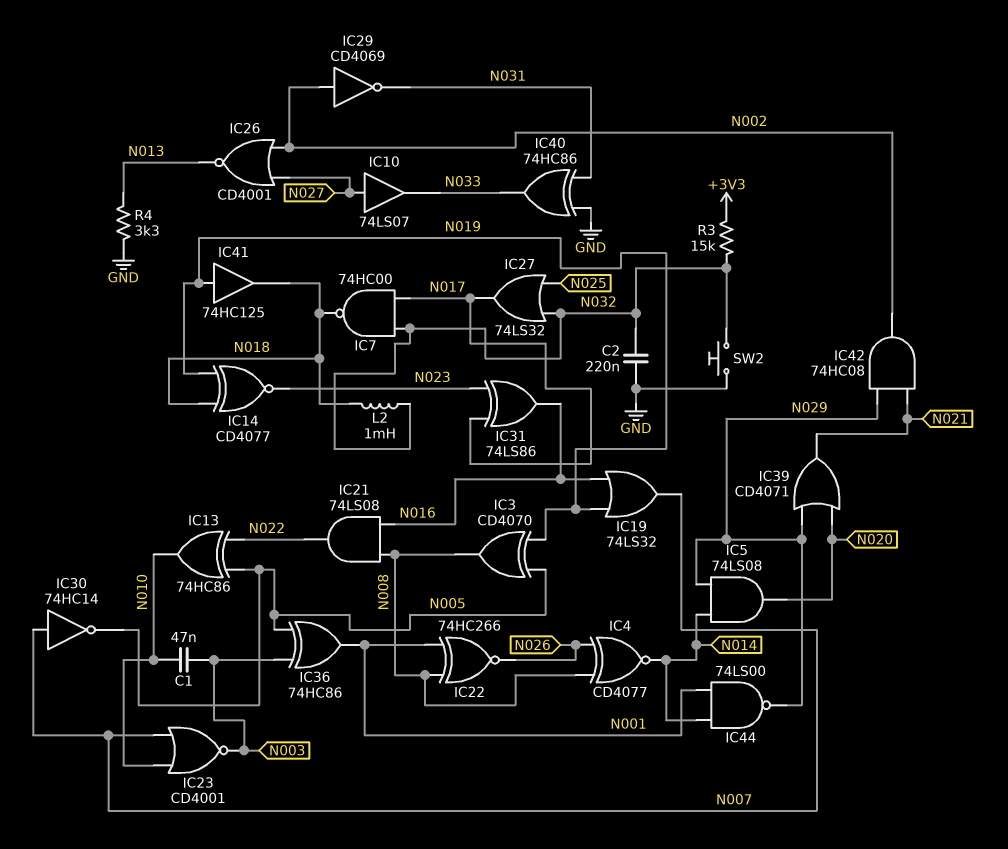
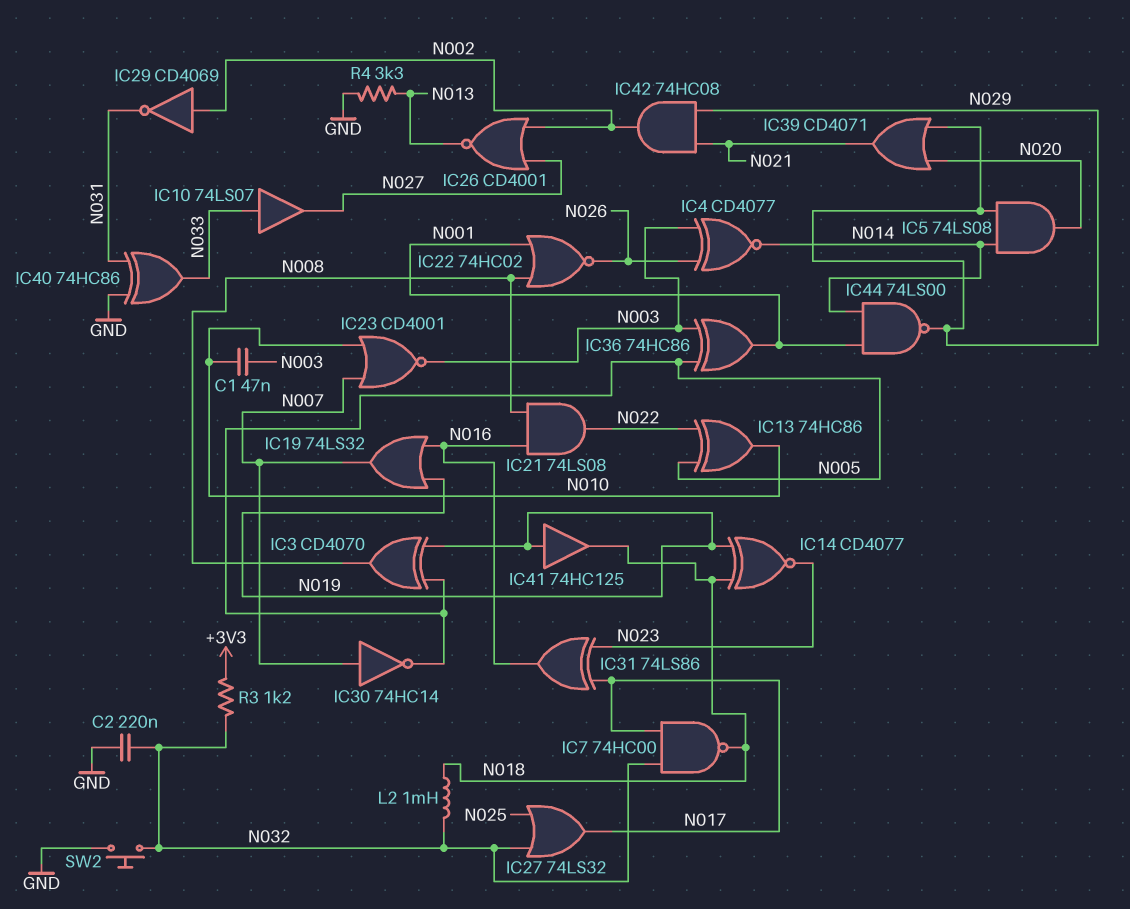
IC4: XNOR CD4077 (in N008, in N026, out N014) -> XNOR CD4077 (in N003, in N026, out N014)
IC10: buffer 74LS07 (in N027, out N033) -> buffer 74LS07 (in N033, out N027)
IC22: XNOR 74HC266 (in N001, in N008, out N026) -> NOR 74HC02 (in N001, in N008, out N026)
R3: 15k (+3V3, N032) -> 1.2k (+3V3, N032)

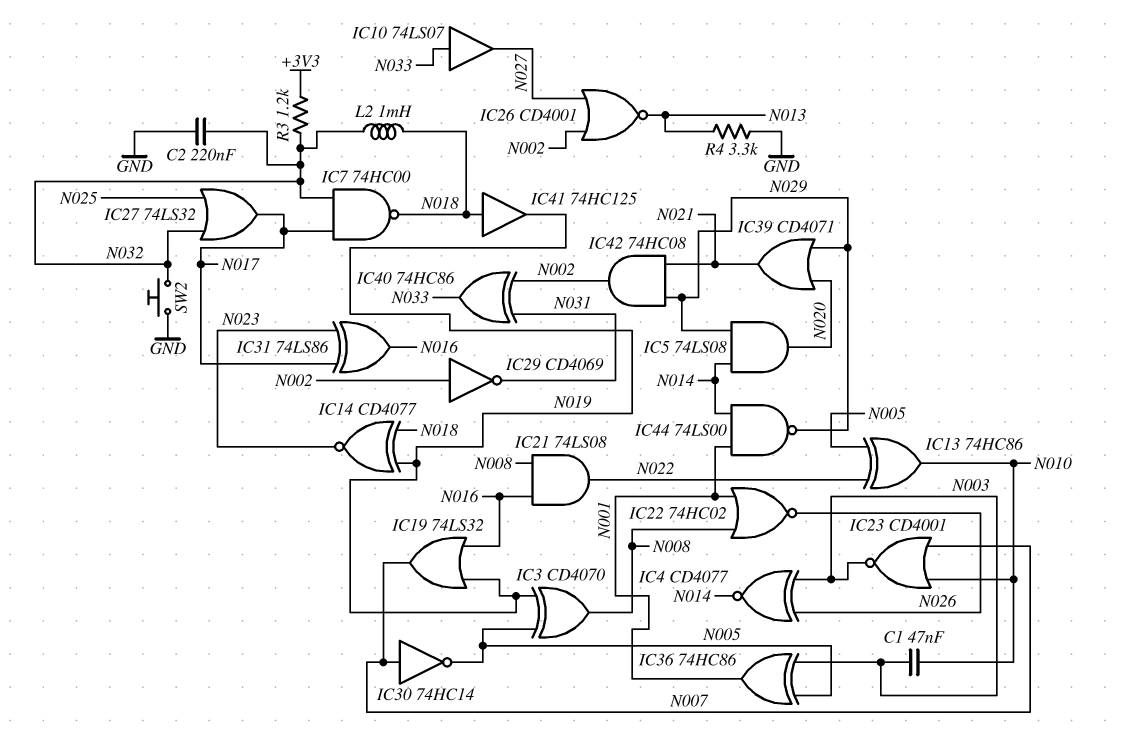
IC40: XOR 74HC86 (in GND, in N031, out N033) -> XOR 74HC86 (in N002, in N031, out N033)
IC41: buffer 74HC125 (in N019, out N018) -> buffer 74HC125 (in N018, out N019)

